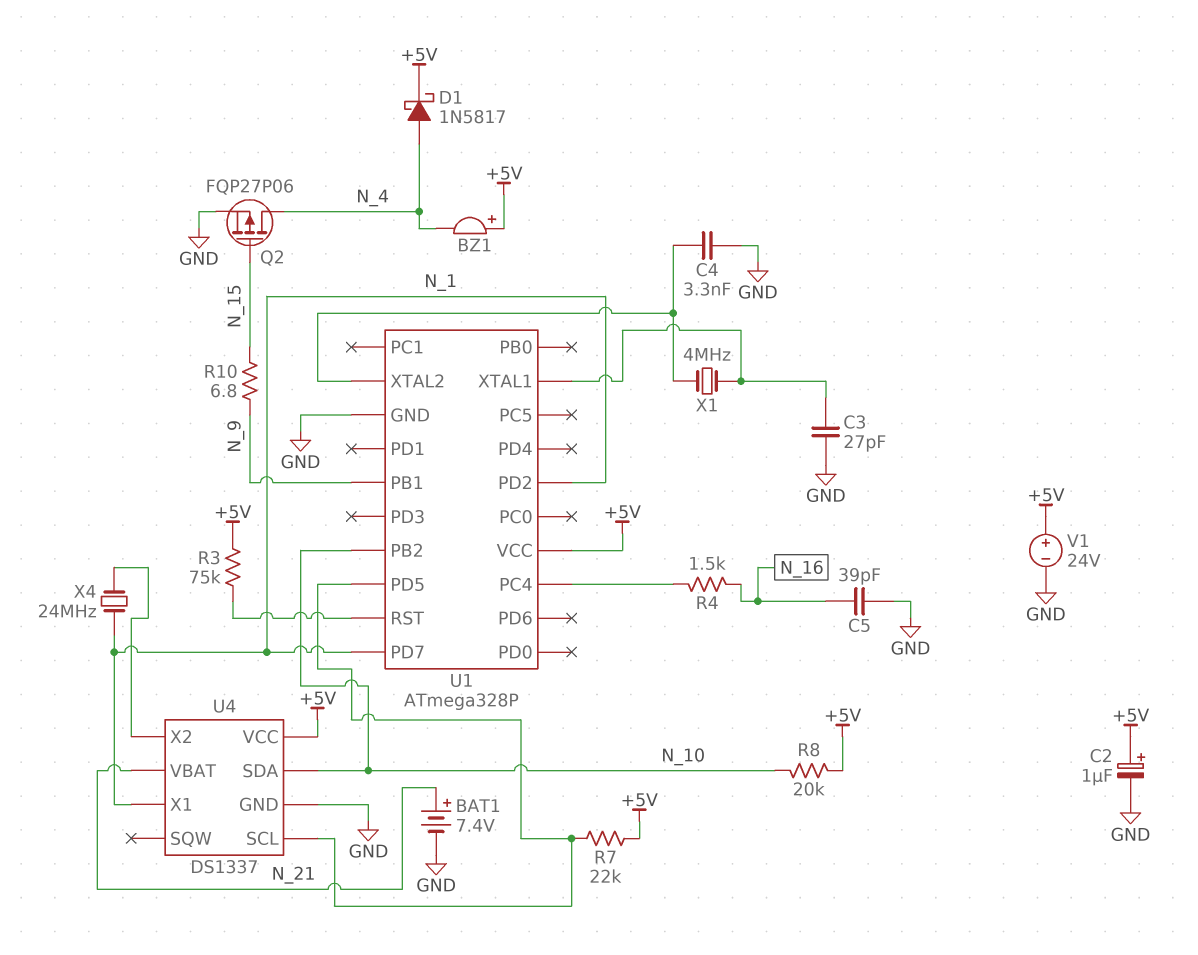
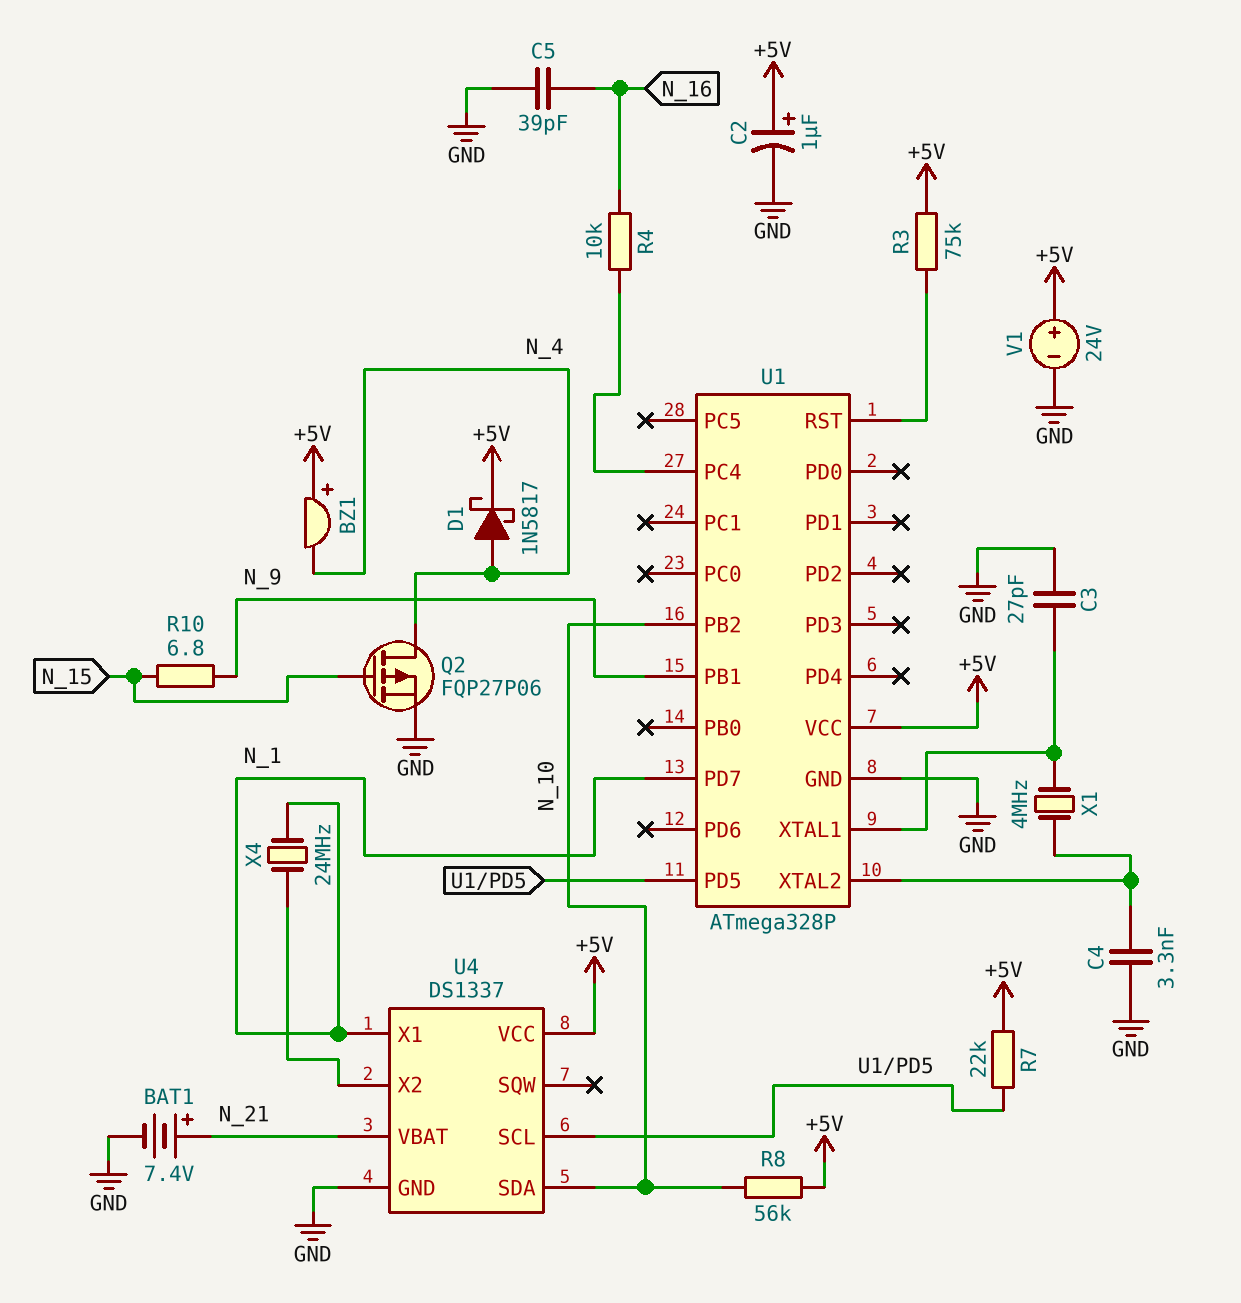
R4: 1.5k (N_16, U1/PC4) -> 10k (N_16, U1/PC4)
R8: 20k (+5V, N_10) -> 56k (+5V, N_10)
U1 pin PD2: N_1 -> none

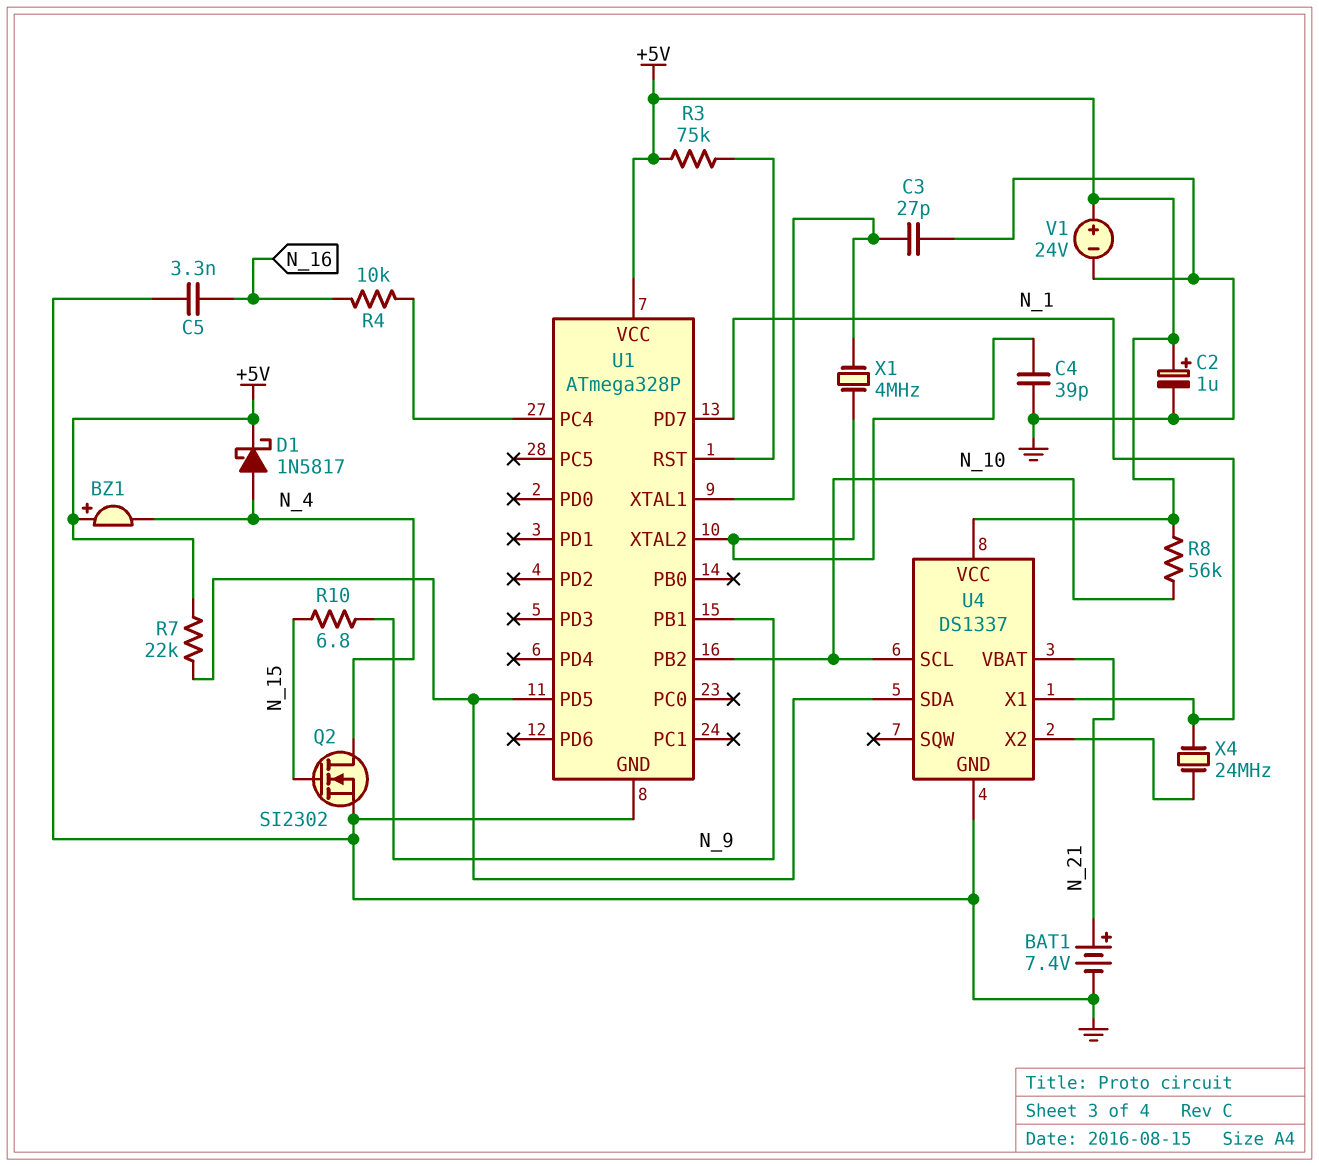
C4: 3.3nF (GND, U1/XTAL2) -> 39pF (GND, U1/XTAL2)
C5: 39pF (GND, N_16) -> 3.3nF (GND, N_16)
Q2: PMOS FQP27P06 (G N_15, D N_4, S GND) -> NMOS SI2302 (G N_15, D N_4, S GND)
U4 pin SCL: U1/PD5 -> N_10
U4 pin SDA: N_10 -> U1/PD5

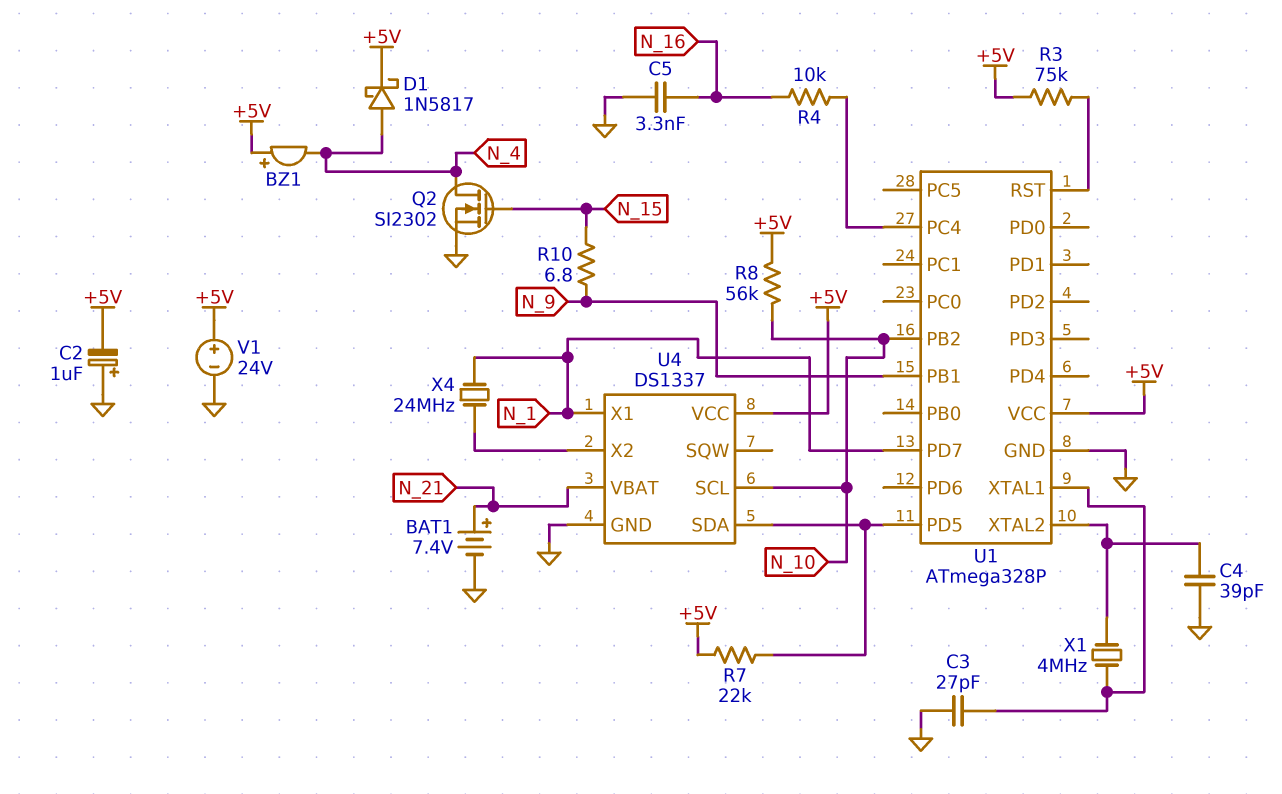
C2: 1uF (plus +5V, minus GND) -> 1uF (plus GND, minus +5V)

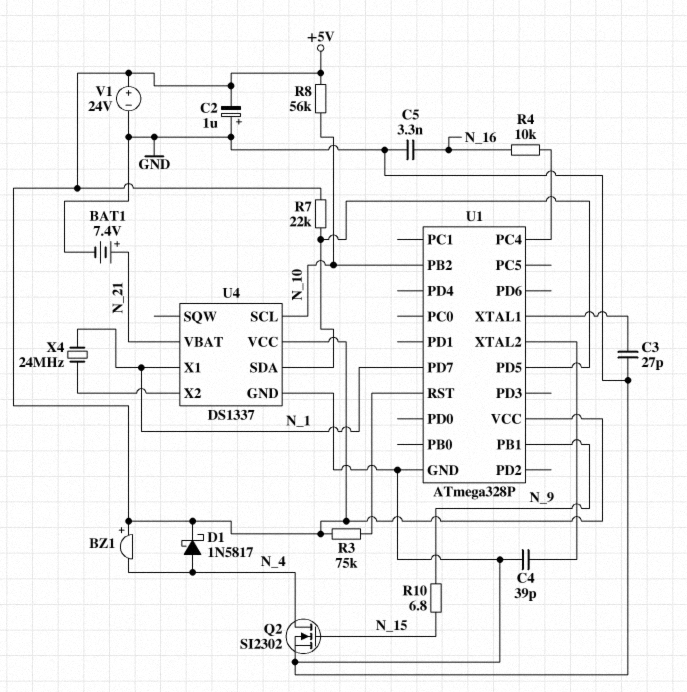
X1: 4MHz (U1/XTAL1, U1/XTAL2) -> none

